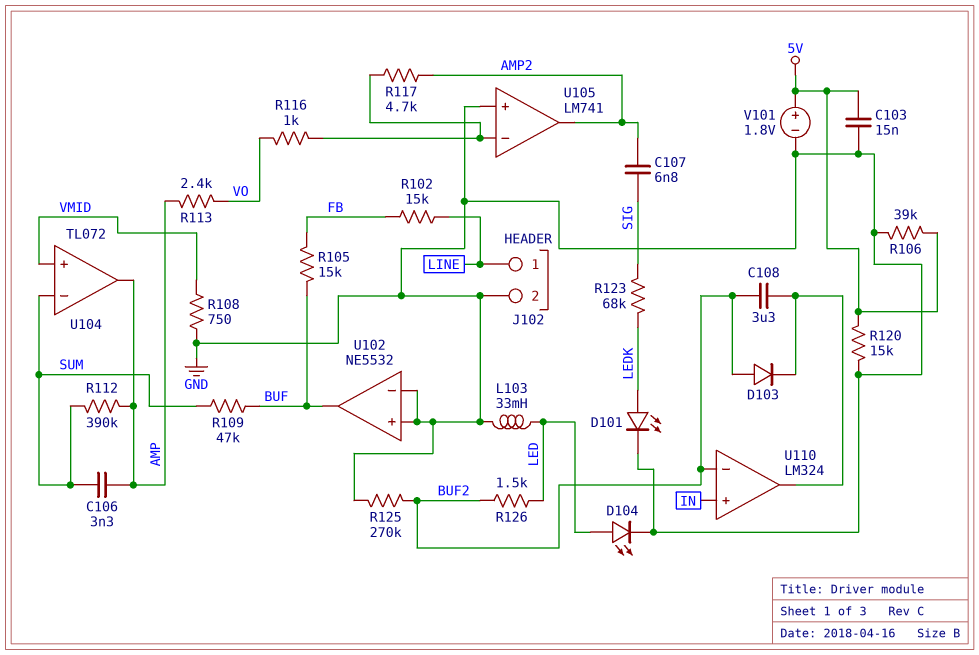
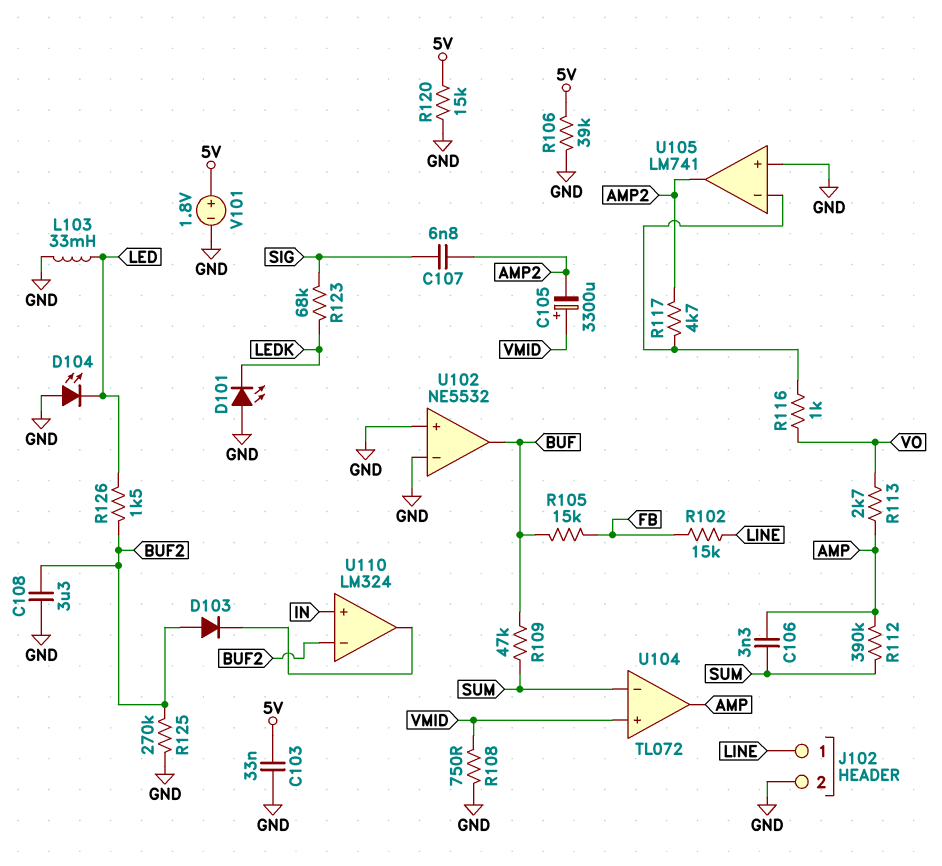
C103: 15nF (5V, GND) -> 33nF (5V, GND)
C105: none -> 3300uF (plus VMID, minus AMP2)
C108: 3.3uF (BUF2, U110/out) -> 3.3uF (BUF2, GND)
D101: LED (A LEDK, K GND) -> LED (A GND, K LEDK)
D104: LED (A LED, K GND) -> LED (A GND, K LED)
R113: 2.4k (AMP, VO) -> 2.7k (AMP, VO)

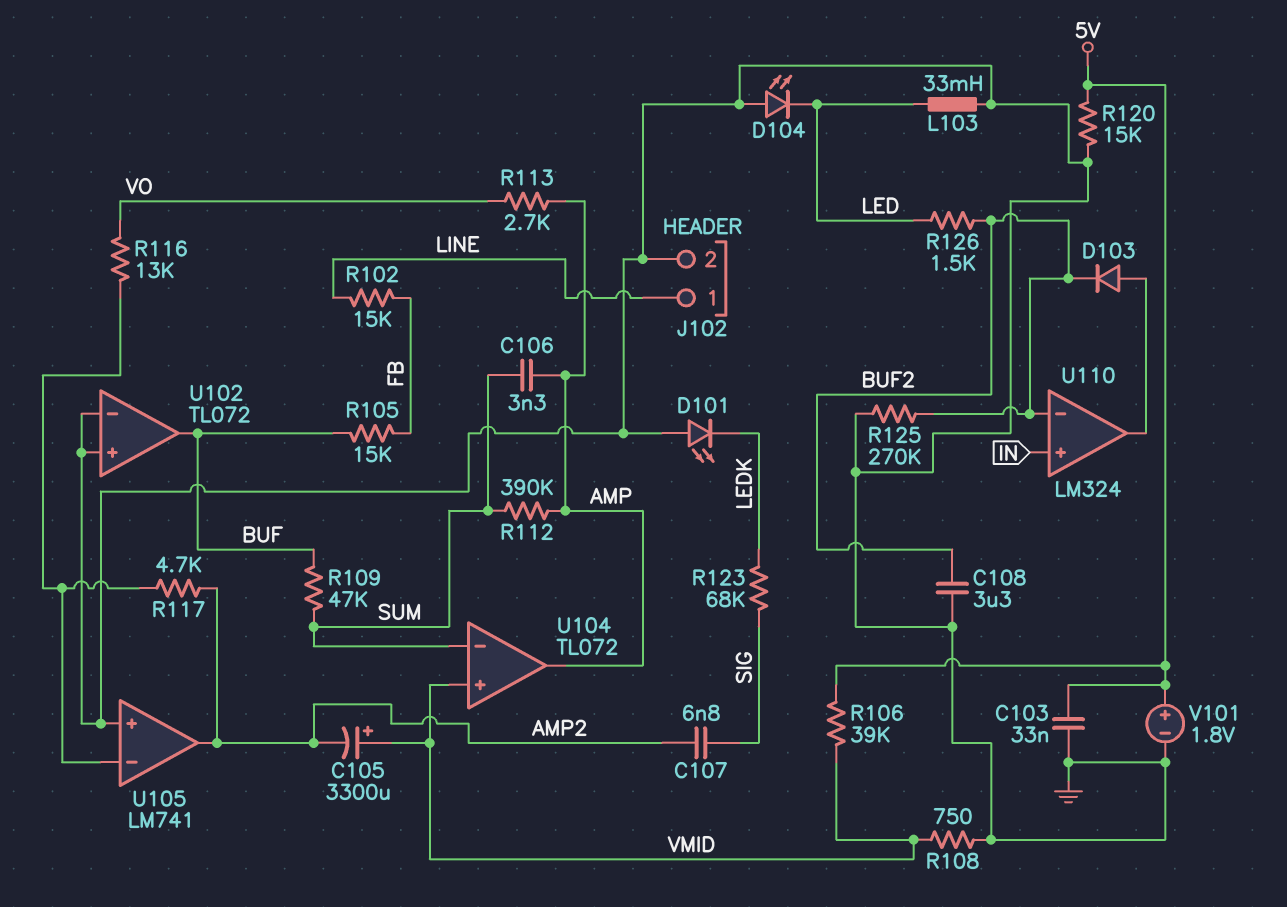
D103: diode (A BUF2, K U110/out) -> diode (A U110/out, K BUF2)
R106: 39k (5V, GND) -> 39k (5V, VMID)
R116: 1k (U105/in-, VO) -> 13k (U105/in-, VO)
U102: NE5532 -> TL072

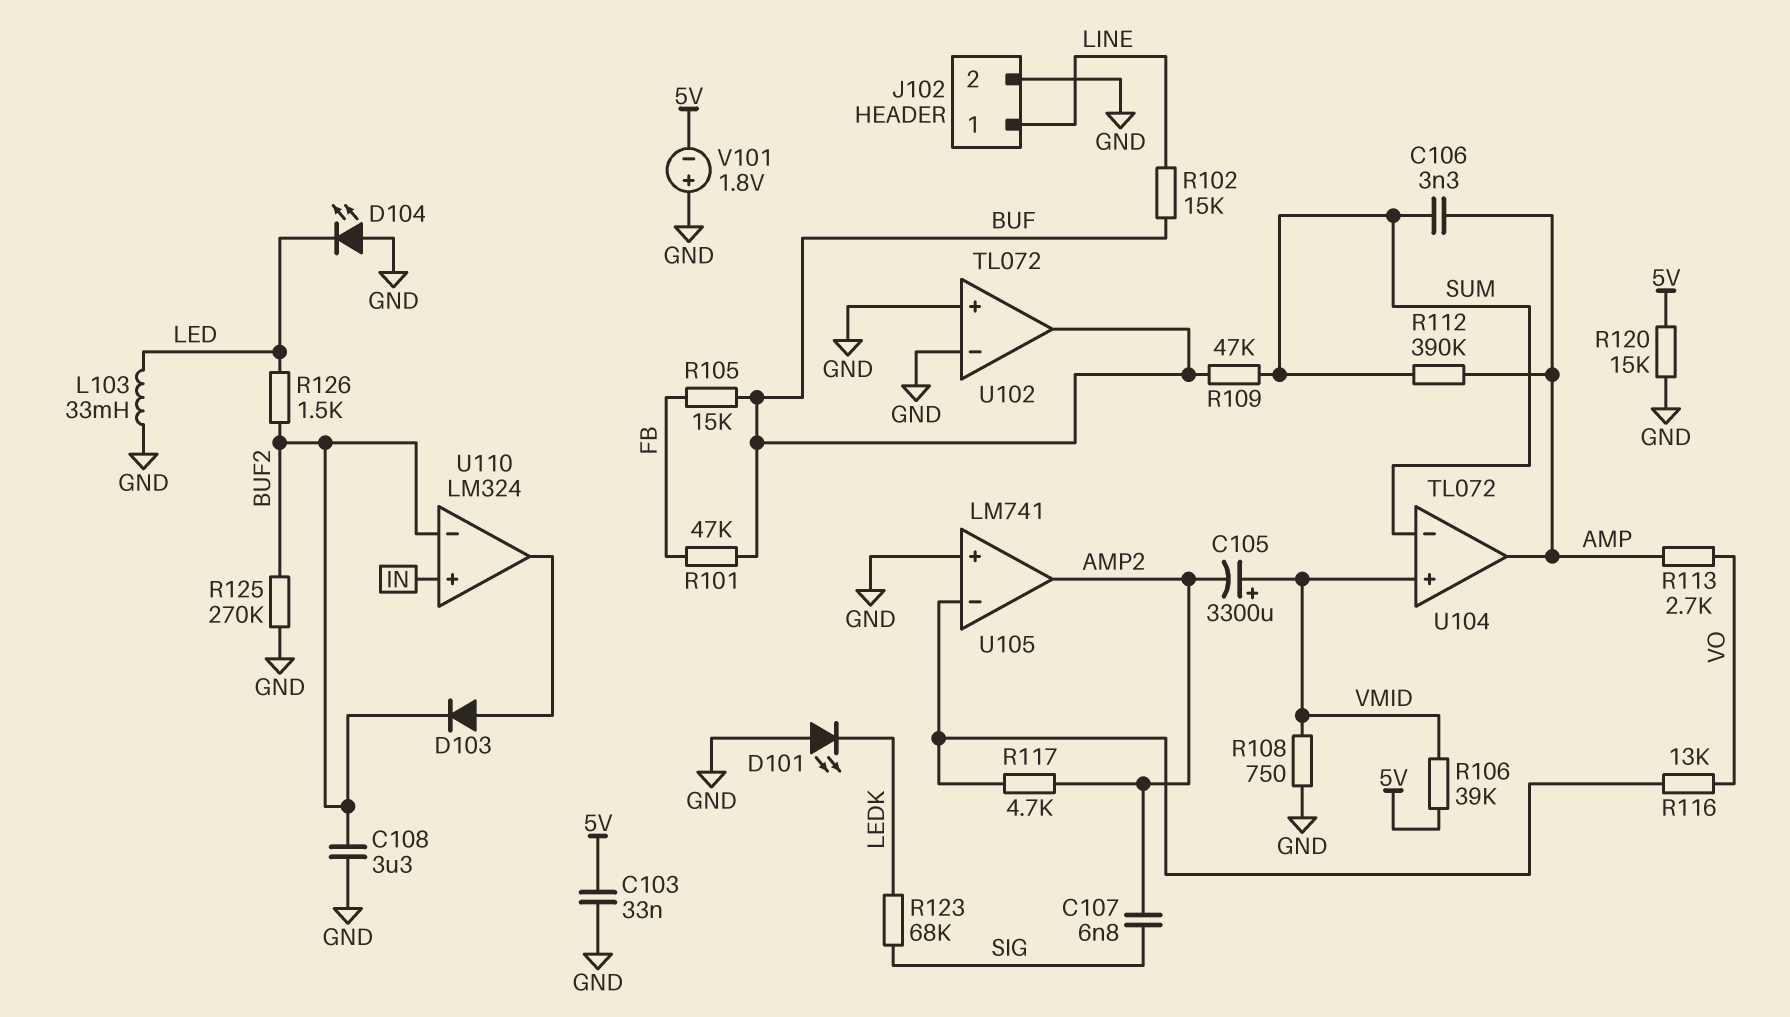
R101: none -> 47k (BUF, FB)
R102: 15k (FB, LINE) -> 15k (BUF, LINE)
V101: 1.8V (plus 5V, minus GND) -> 1.8V (plus GND, minus 5V)

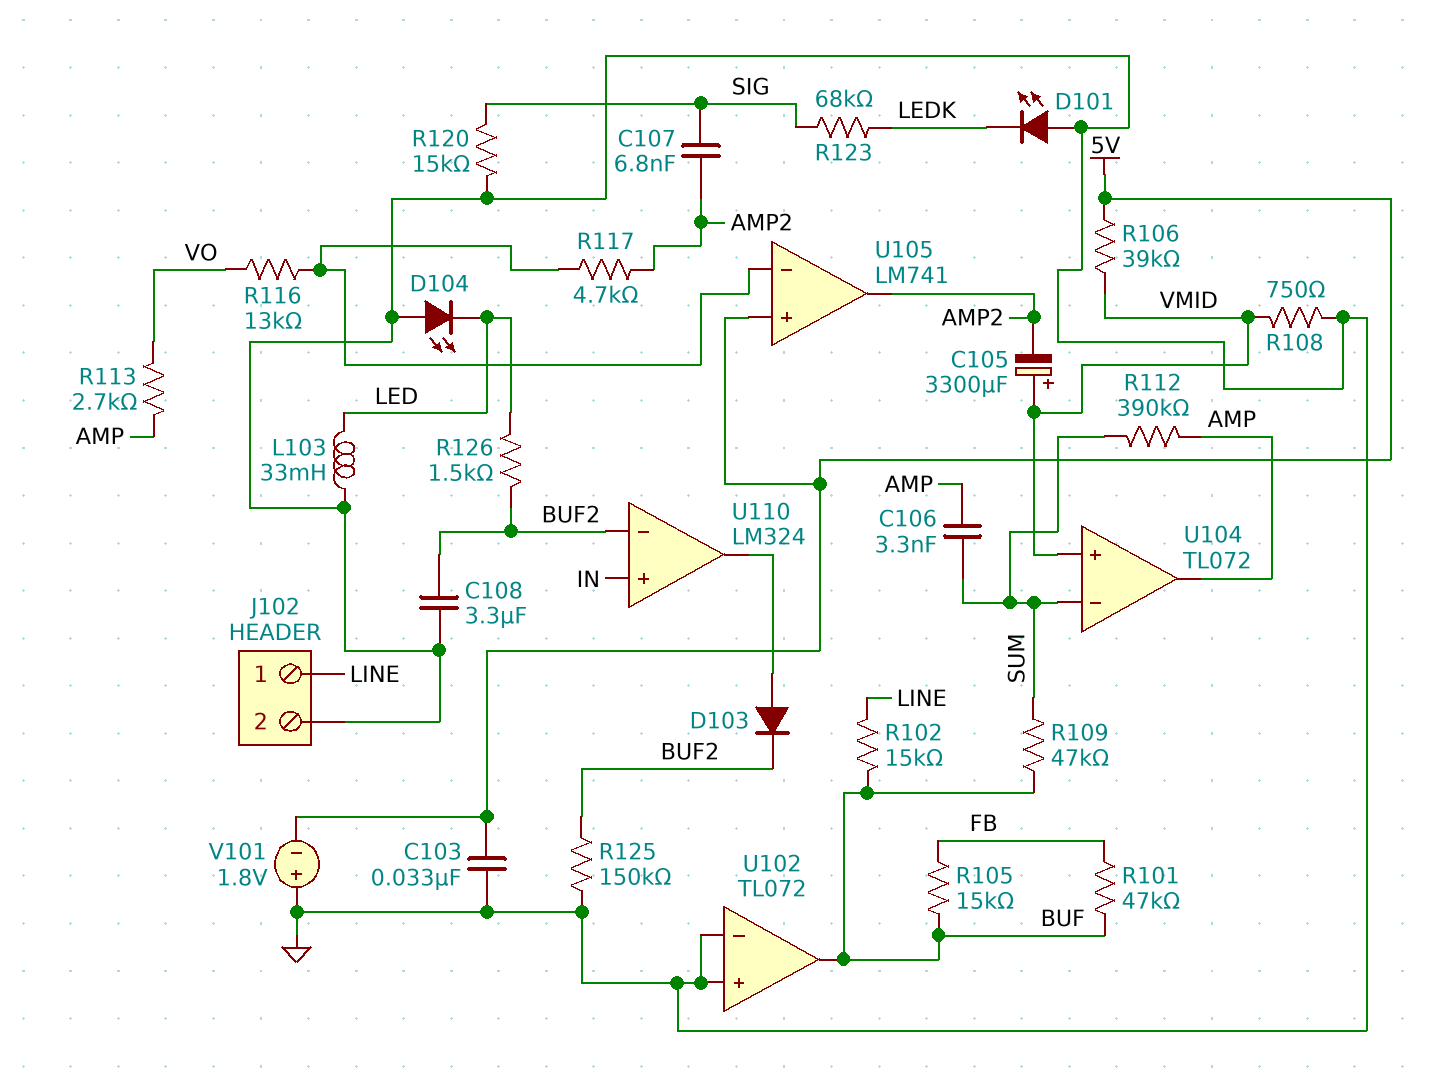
R120: 15k (5V, GND) -> 15k (GND, SIG)
R125: 270k (BUF2, GND) -> 150k (BUF2, GND)
U105 pin in+: GND -> 5V

